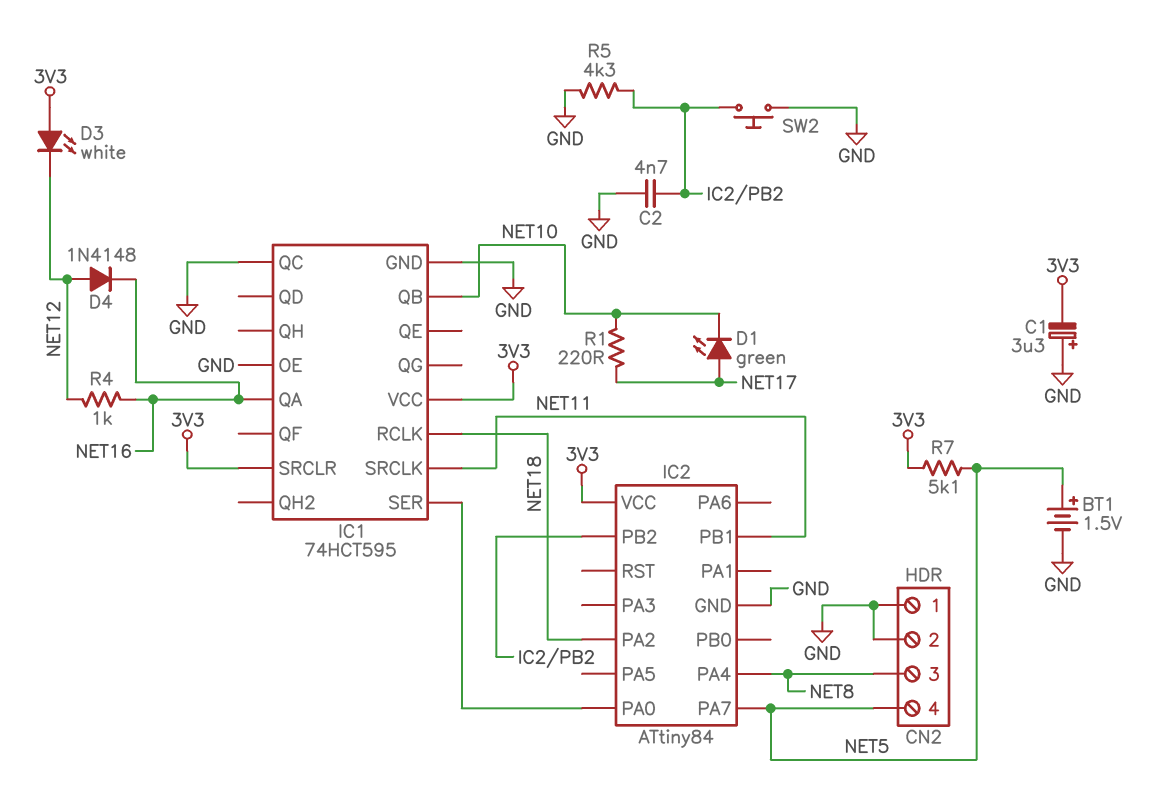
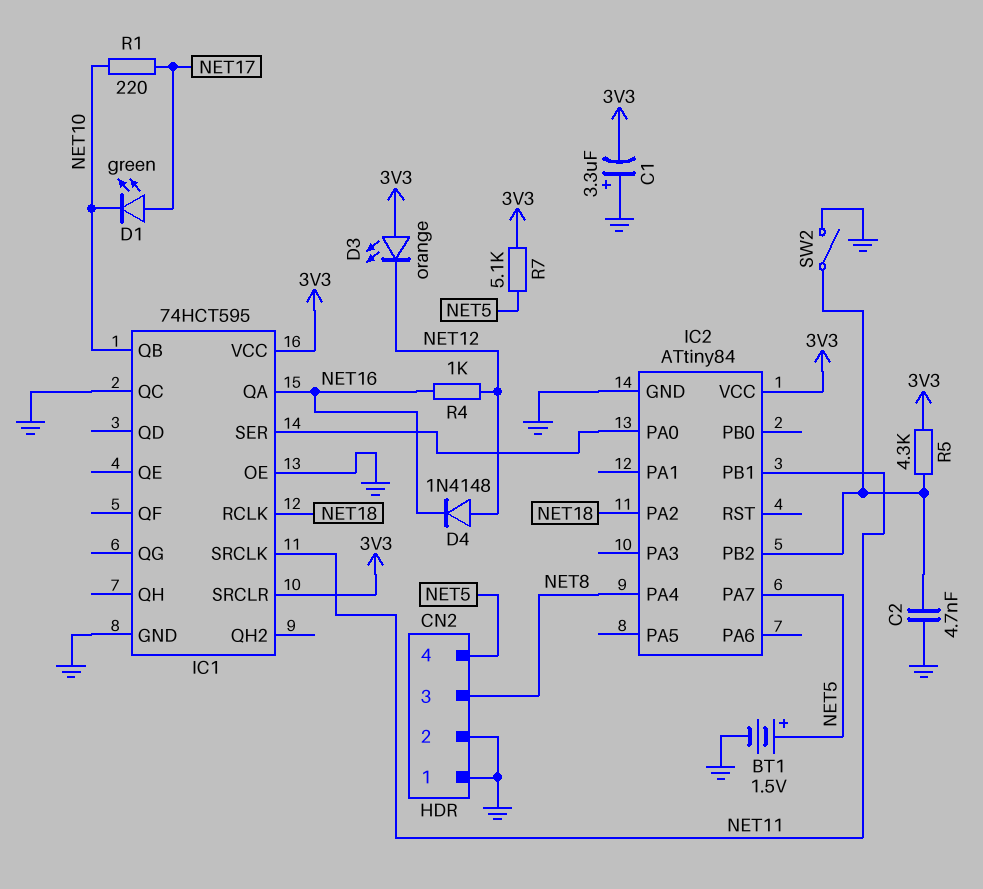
D3: LED white (A 3V3, K NET12) -> LED orange (A 3V3, K NET12)
R5: 4.3k (GND, IC2/PB2) -> 4.3k (3V3, IC2/PB2)
SW2: button (GND, IC2/PB2) -> switch (GND, IC2/PB2)

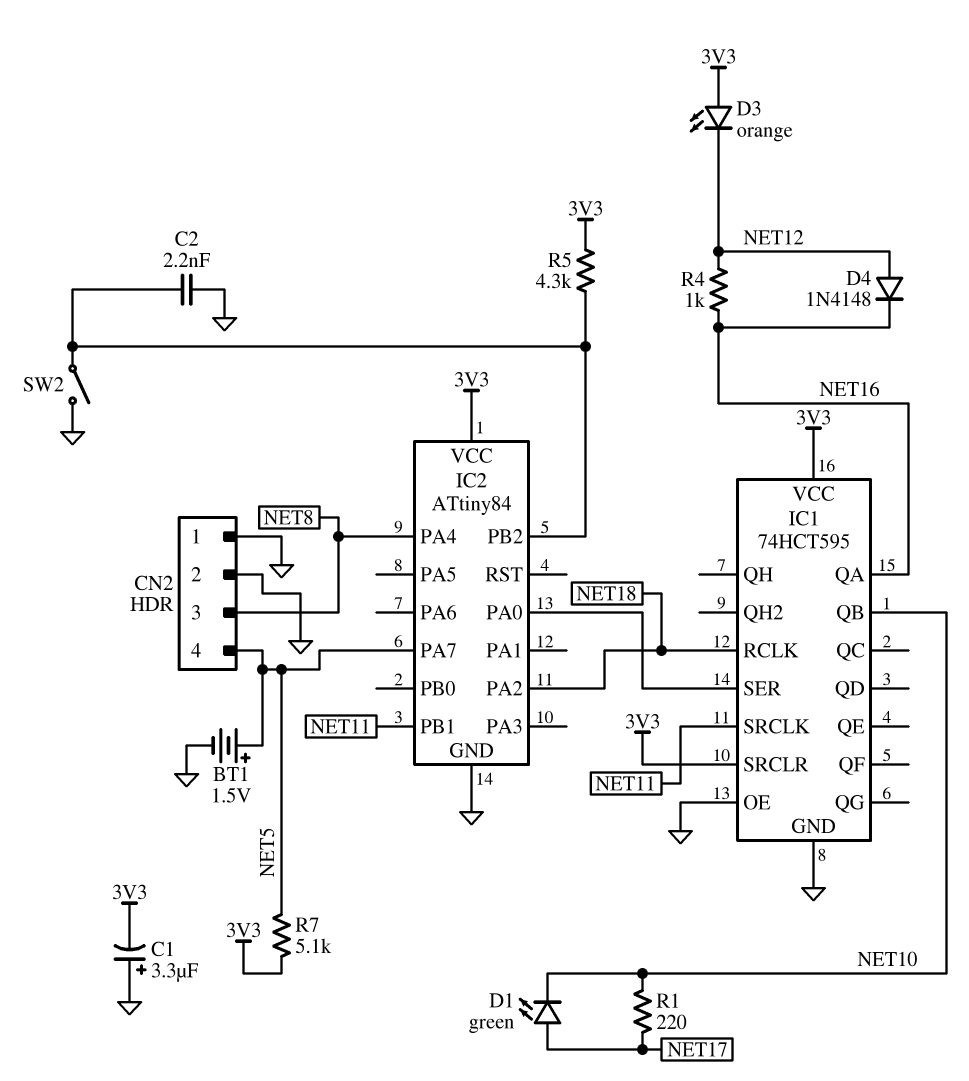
C2: 4.7nF (GND, IC2/PB2) -> 2.2nF (GND, IC2/PB2)
IC1 pin QC: GND -> none

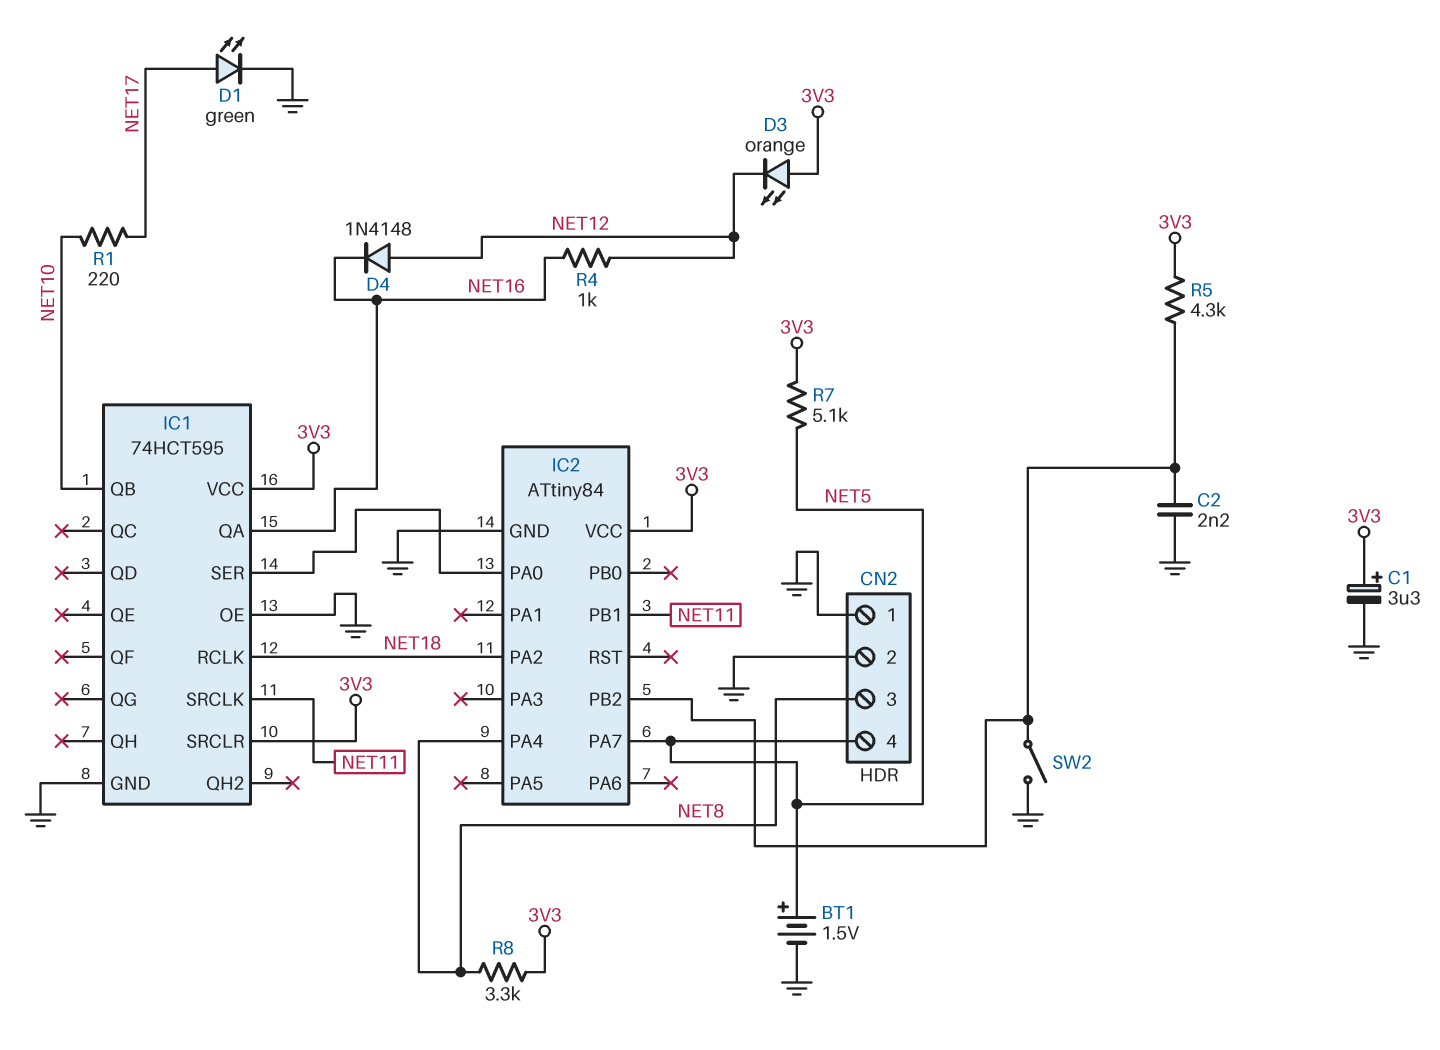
C1: 3.3uF (plus GND, minus 3V3) -> 3.3uF (plus 3V3, minus GND)
D1: LED green (A NET17, K NET10) -> LED green (A NET17, K GND)
R8: none -> 3.3k (3V3, NET8)

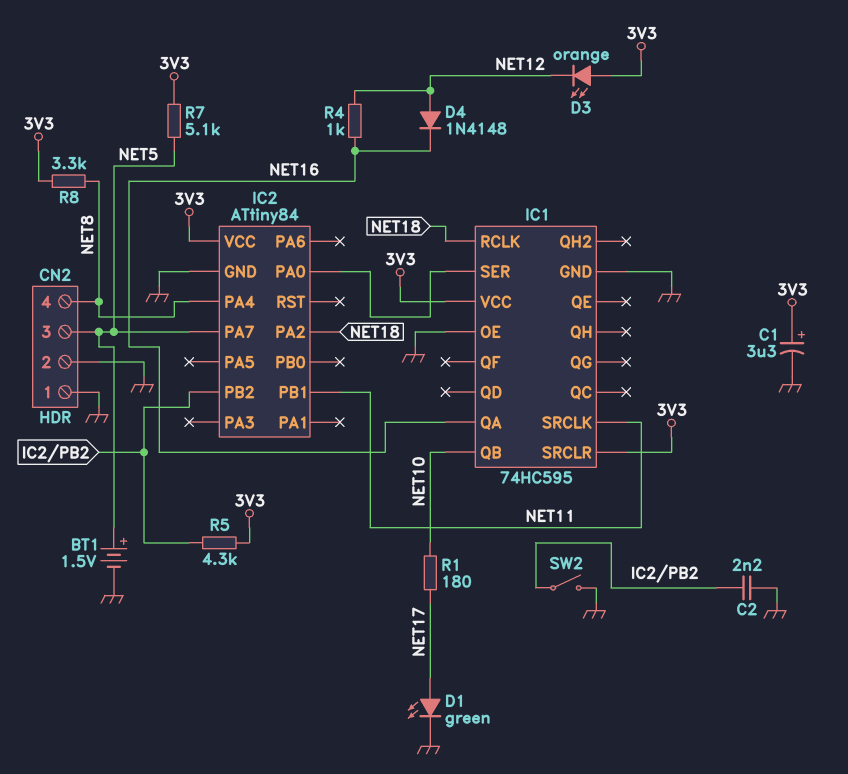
CN2 pin 3: NET8 -> NET5
CN2 pin 4: NET5 -> NET8
IC1: 74HCT595 -> 74HC595
R1: 220 (NET10, NET17) -> 180 (NET10, NET17)

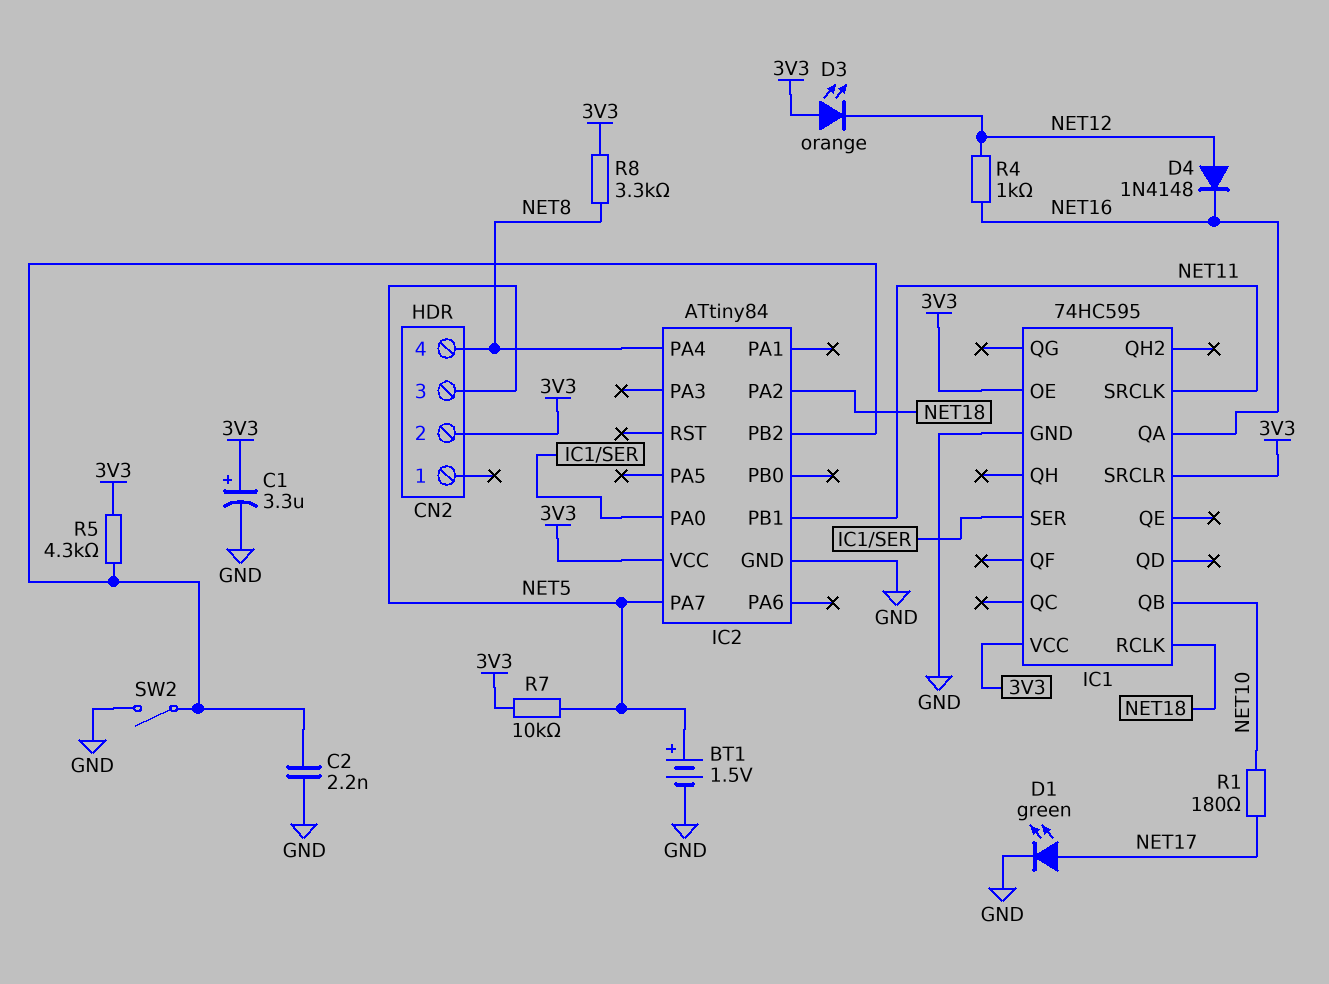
CN2 pin 1: GND -> none
CN2 pin 2: GND -> 3V3
IC1 pin OE: GND -> 3V3
R7: 5.1k (3V3, NET5) -> 10k (3V3, NET5)

